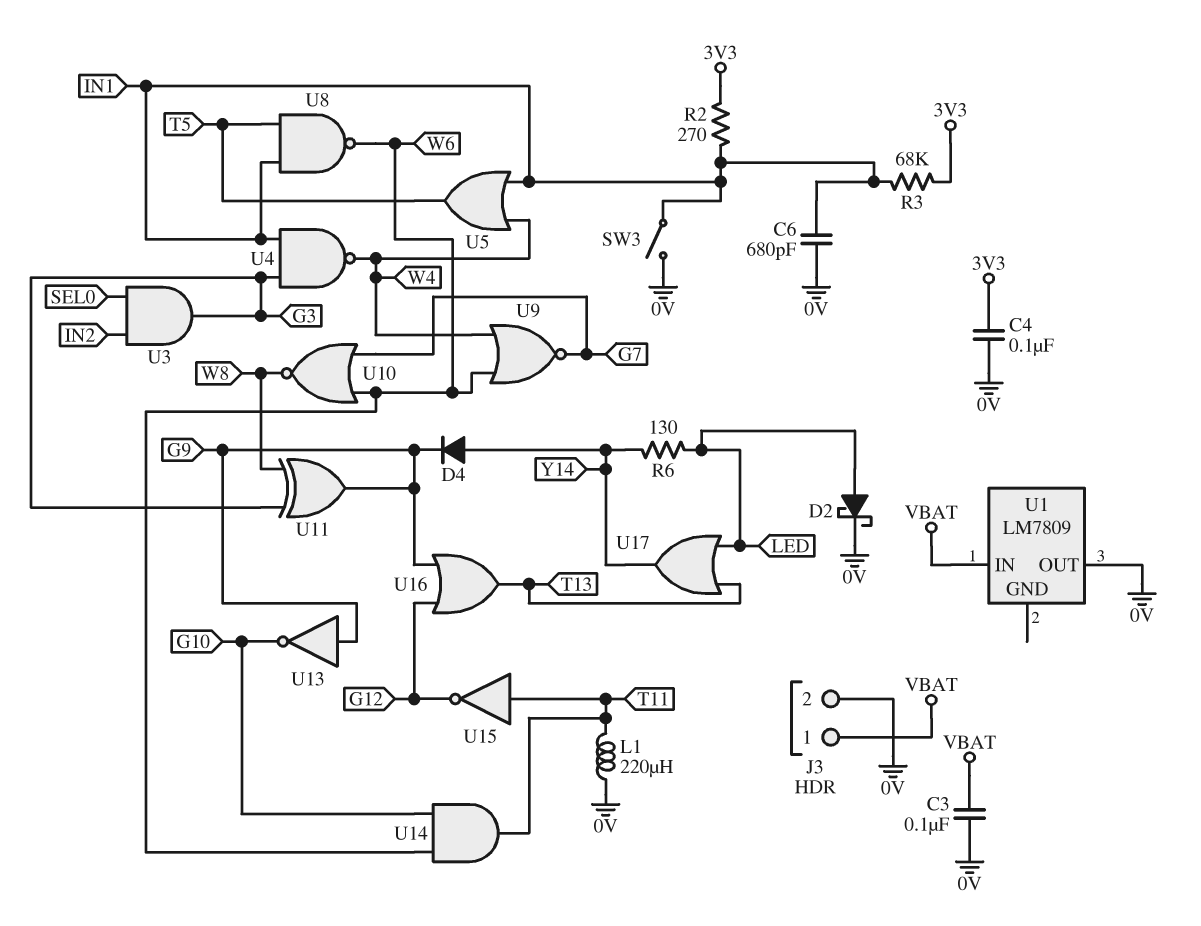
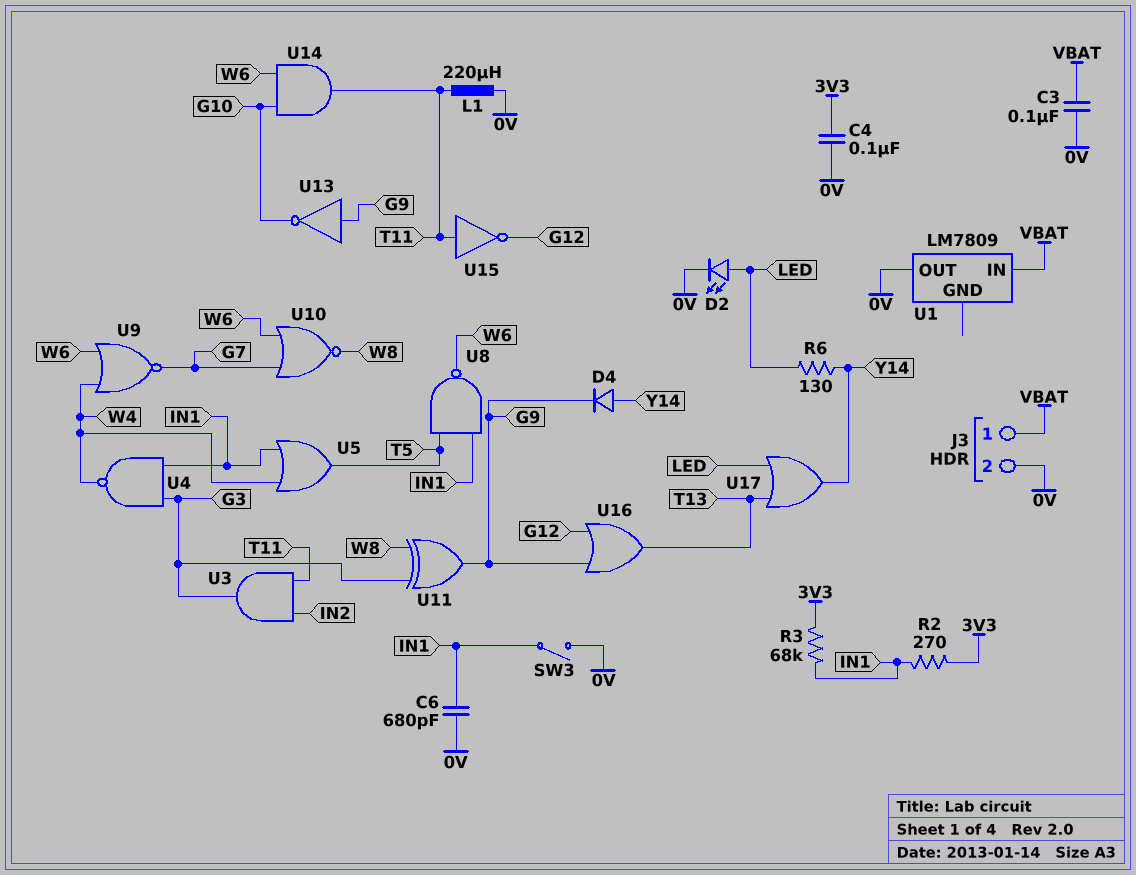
D2: schottky (A LED, K 0V) -> LED (A LED, K 0V)
U3: AND (in IN2, in SEL0, out G3) -> AND (in IN2, in T11, out G3)

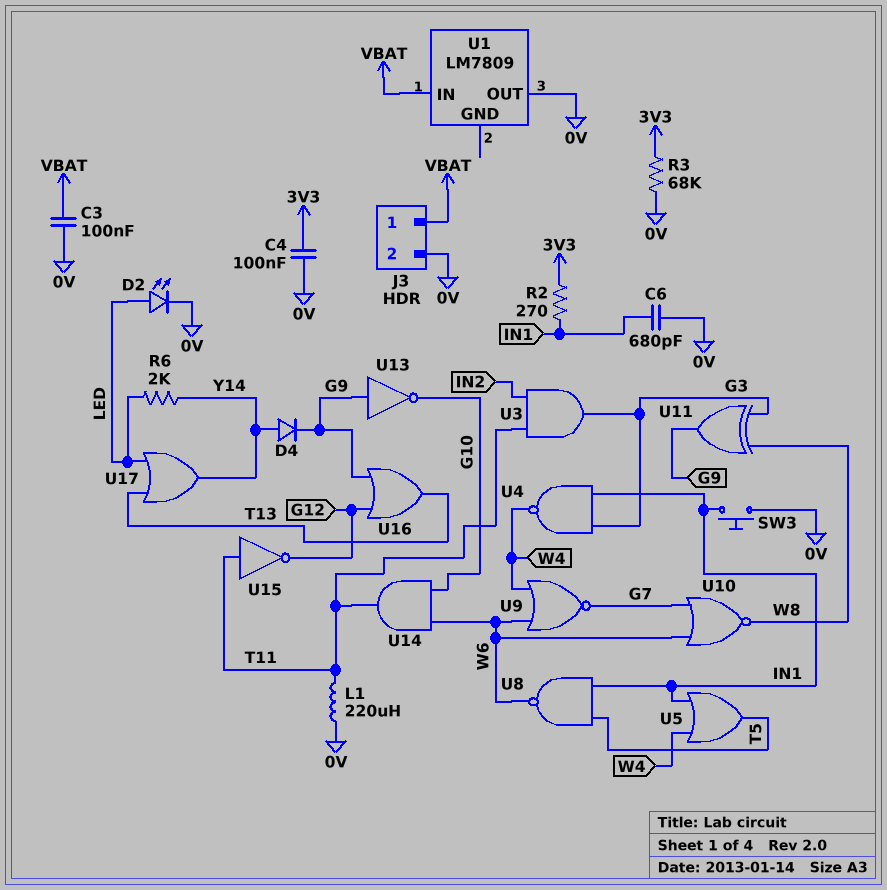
R3: 68k (3V3, IN1) -> 68k (0V, 3V3)
R6: 130 (LED, Y14) -> 2k (LED, Y14)
SW3: switch (0V, IN1) -> button (0V, IN1)

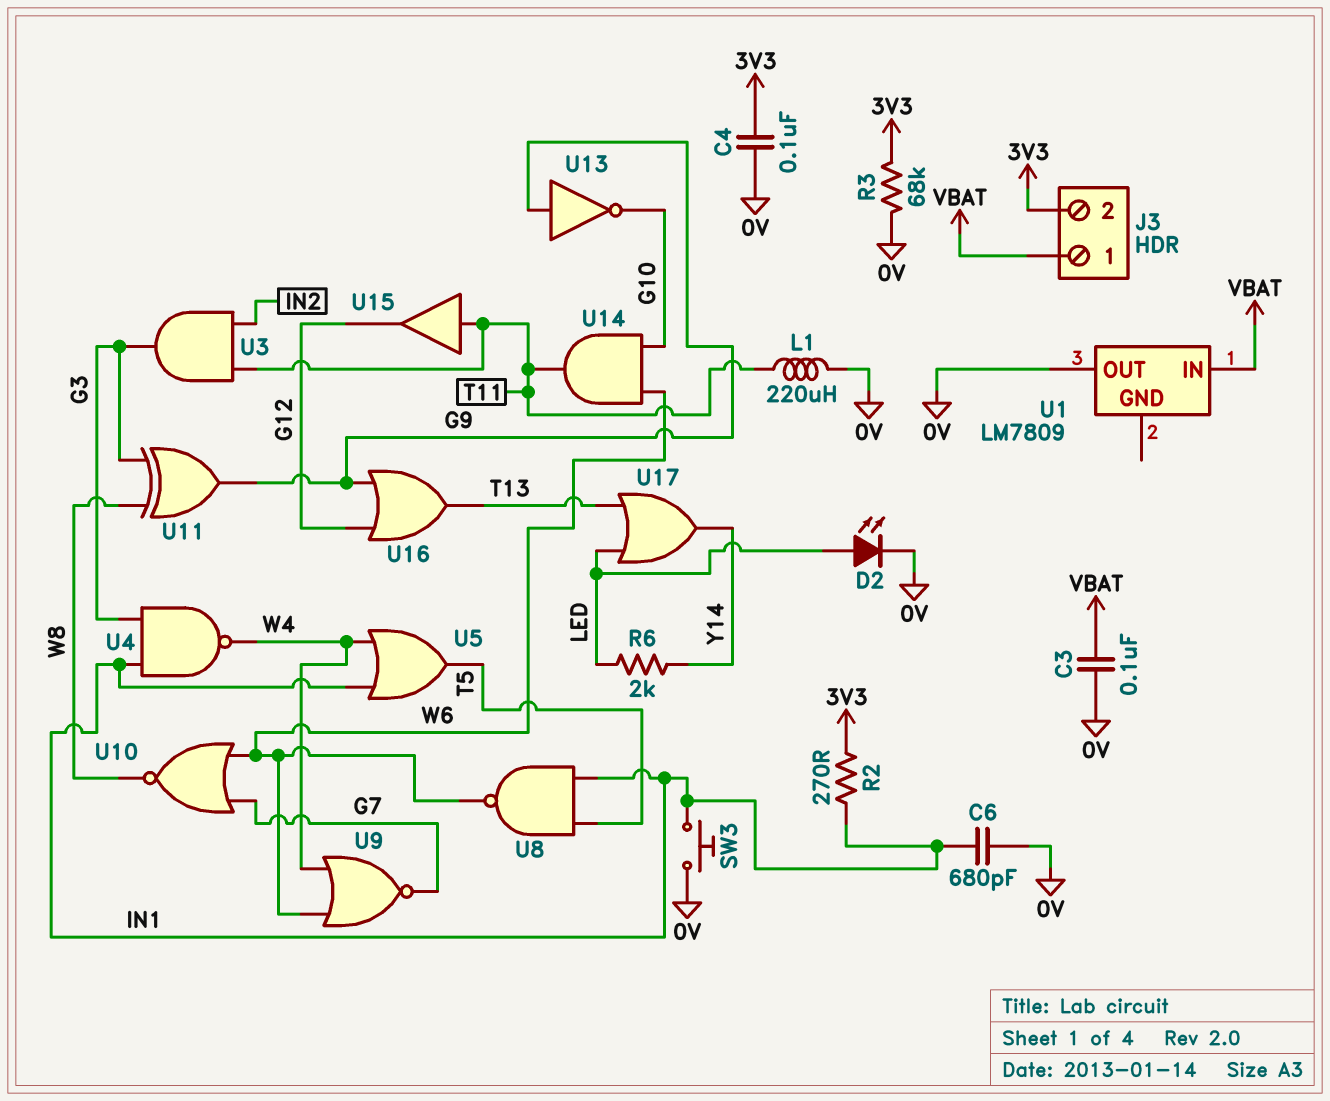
D4: diode (A Y14, K G9) -> none
J3 pin 2: 0V -> 3V3
U15: NOT (in T11, out G12) -> buffer (in T11, out G12)

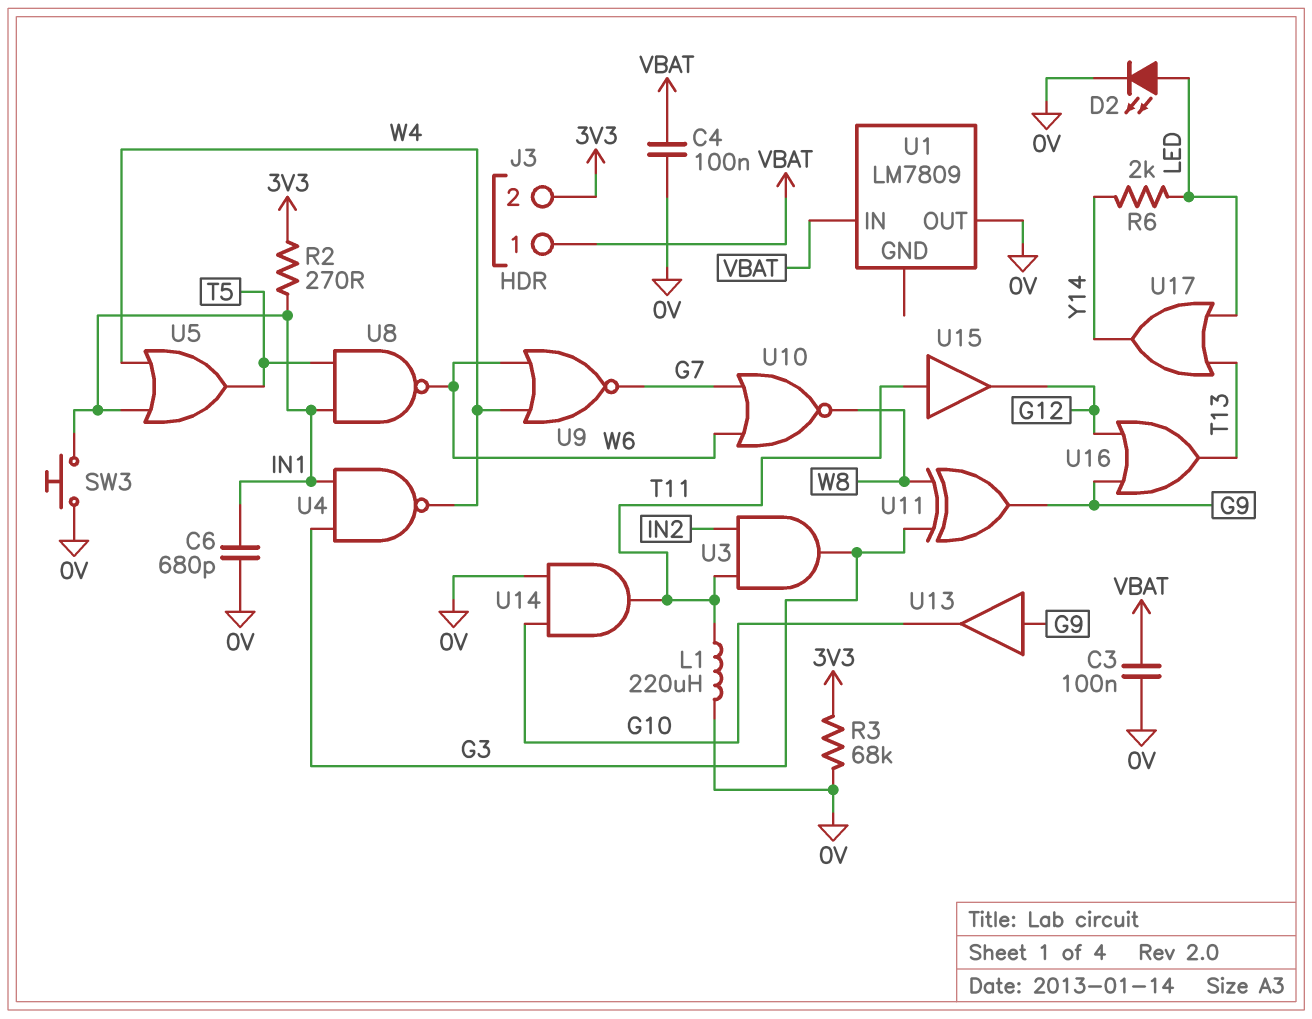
C4: 100nF (0V, 3V3) -> 100nF (0V, VBAT)
U13: NOT (in G9, out G10) -> buffer (in G9, out G10)
U14: AND (in G10, in W6, out T11) -> AND (in 0V, in G10, out T11)

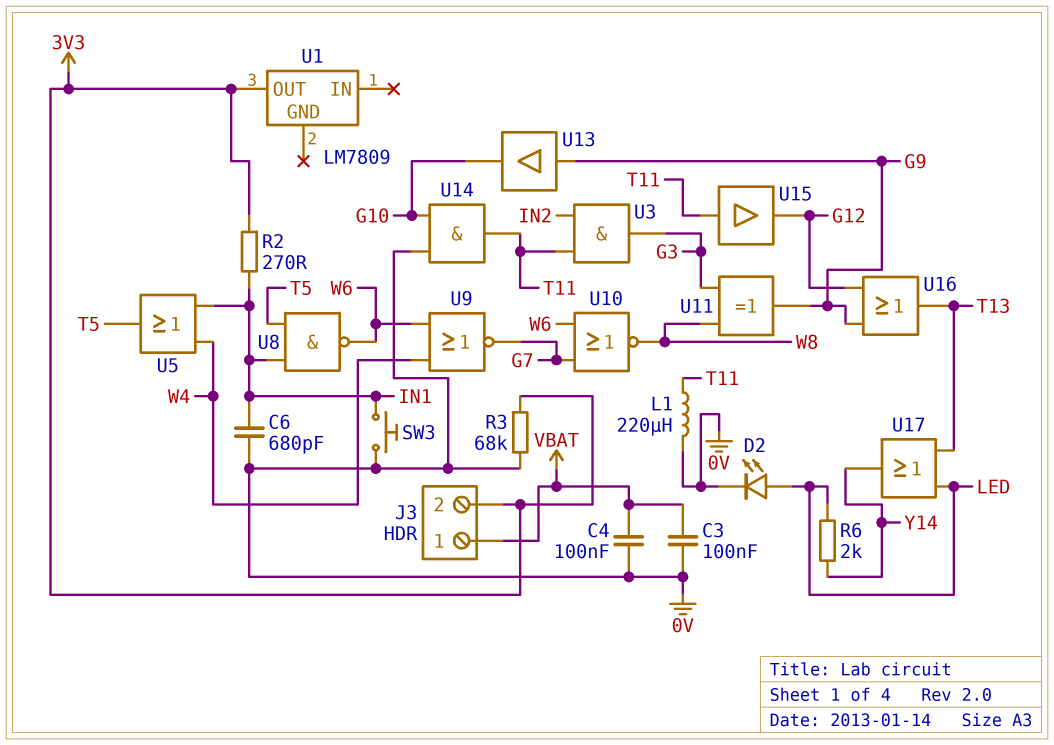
U1 pin IN: VBAT -> none
U1 pin OUT: 0V -> 3V3
U4: NAND (in G3, in IN1, out W4) -> none

